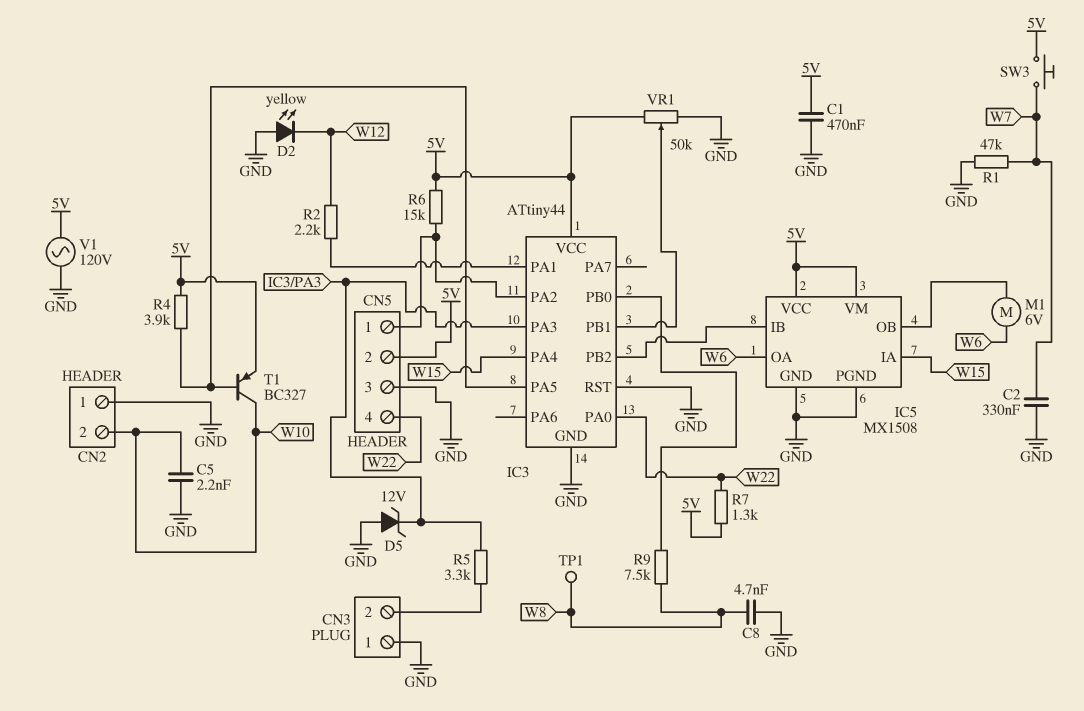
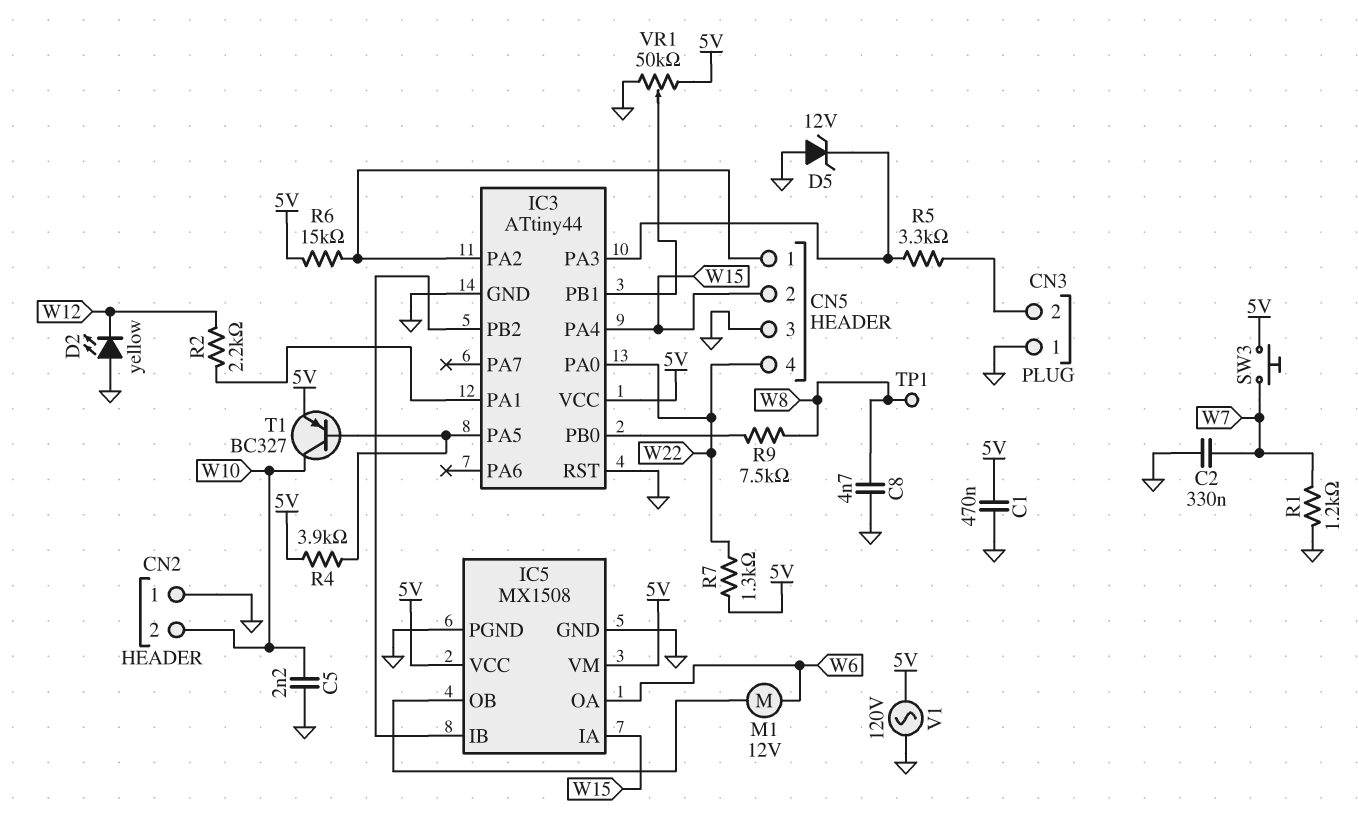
CN5 pin 2: 5V -> W15
M1: motor 6V (IC5/OB, W6) -> motor 12V (IC5/OB, W6)
R1: 47k (GND, W7) -> 1.2k (GND, W7)

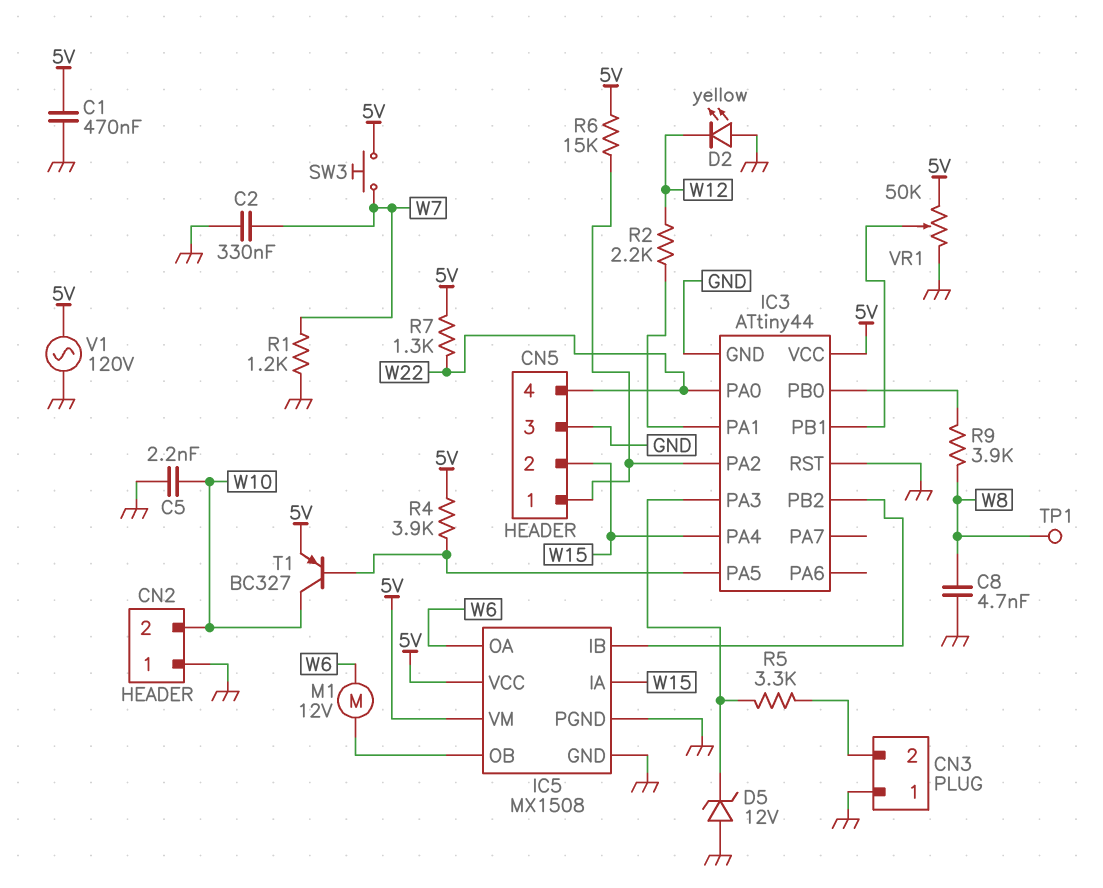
R9: 7.5k (IC3/PB0, W8) -> 3.9k (IC3/PB0, W8)

